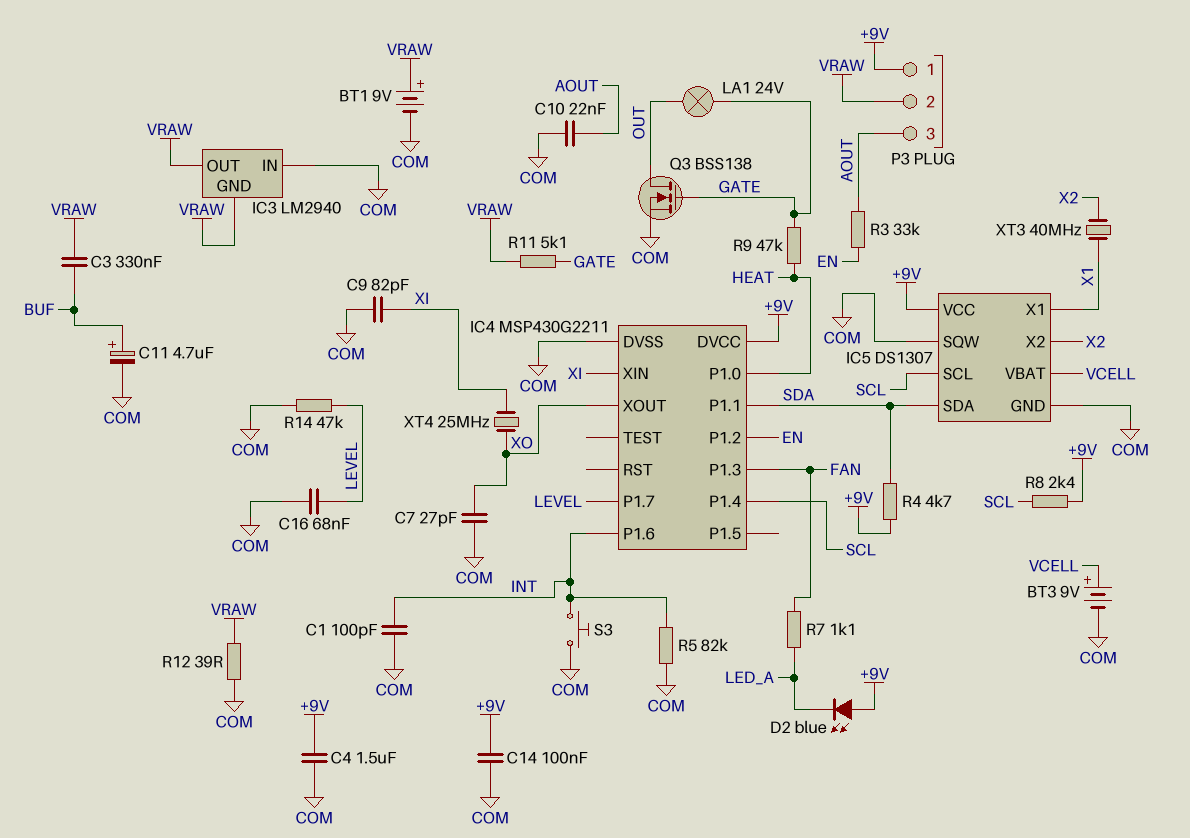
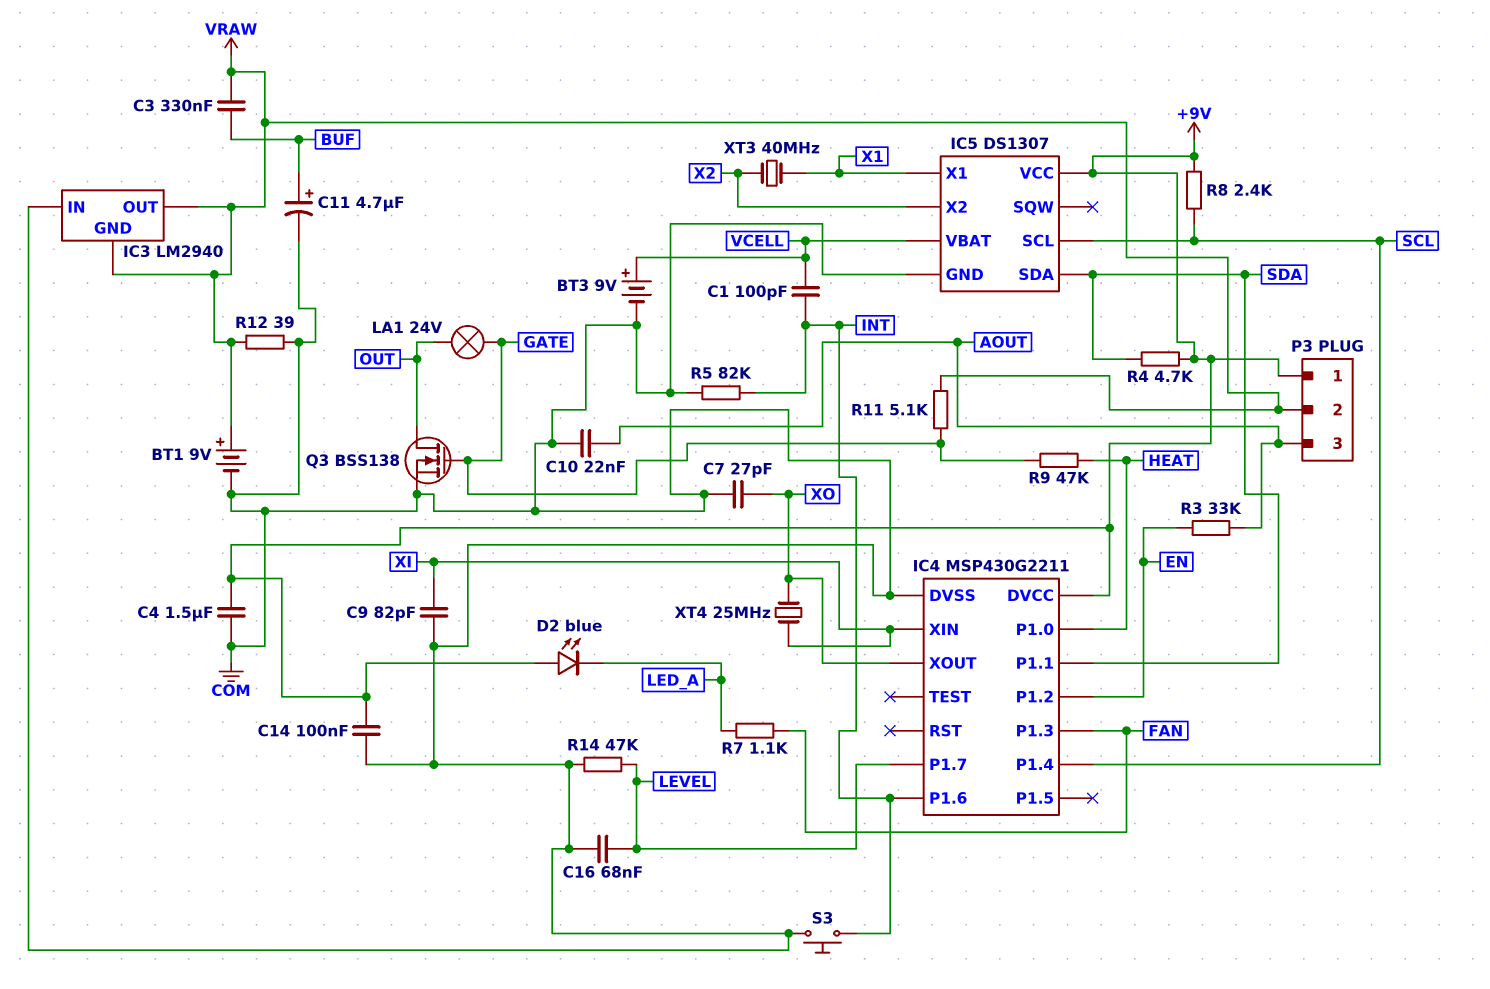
C1: 100pF (COM, INT) -> 100pF (INT, VCELL)
IC5 pin SQW: COM -> none

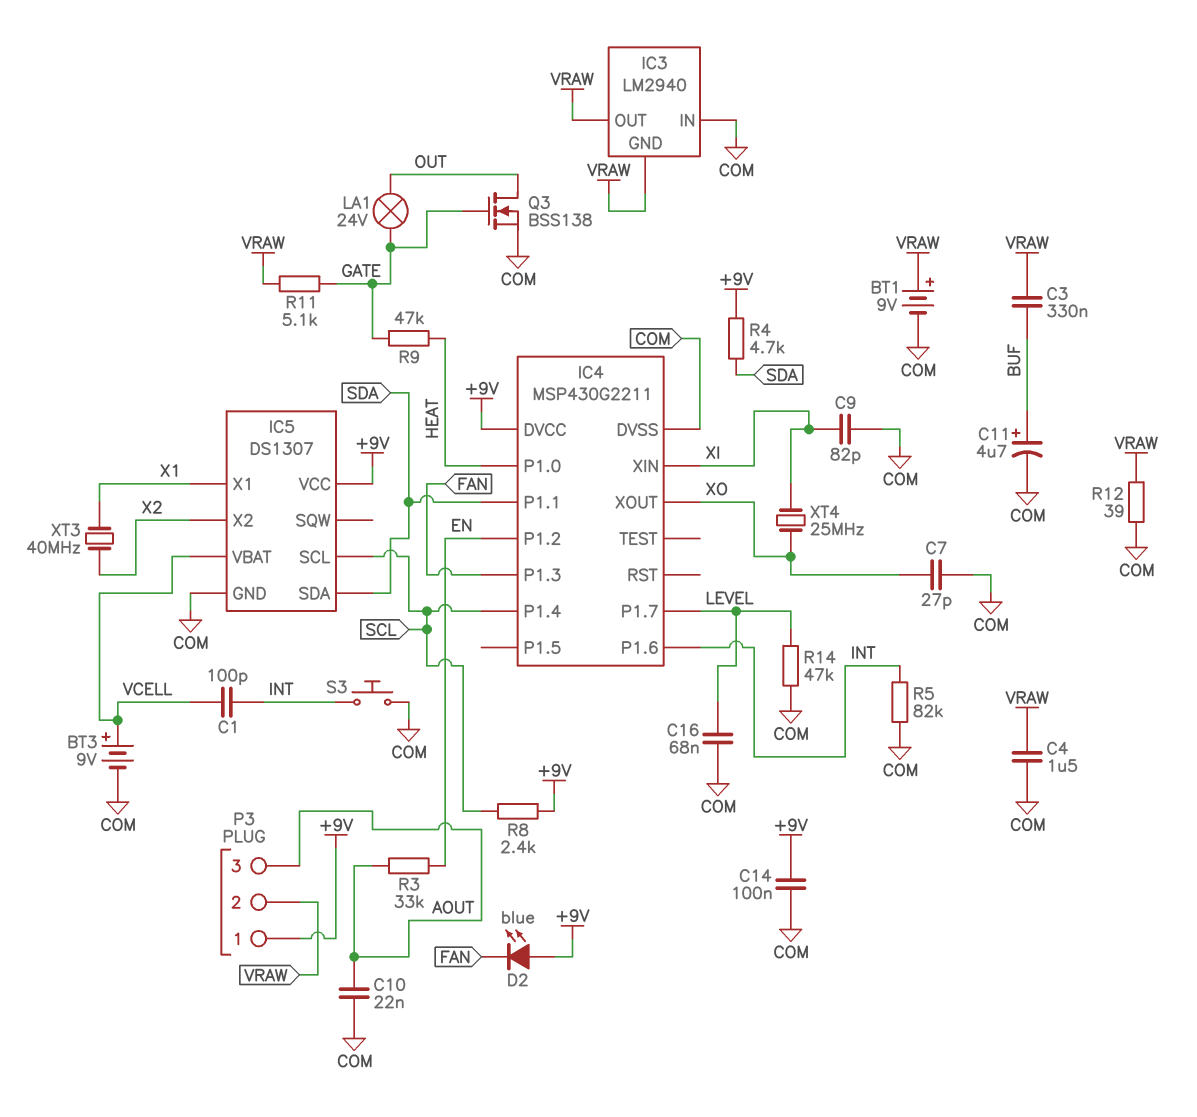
C4: 1.5uF (+9V, COM) -> 1.5uF (COM, VRAW)
D2: LED blue (A +9V, K LED_A) -> LED blue (A +9V, K FAN)
R7: 1.1k (FAN, LED_A) -> none

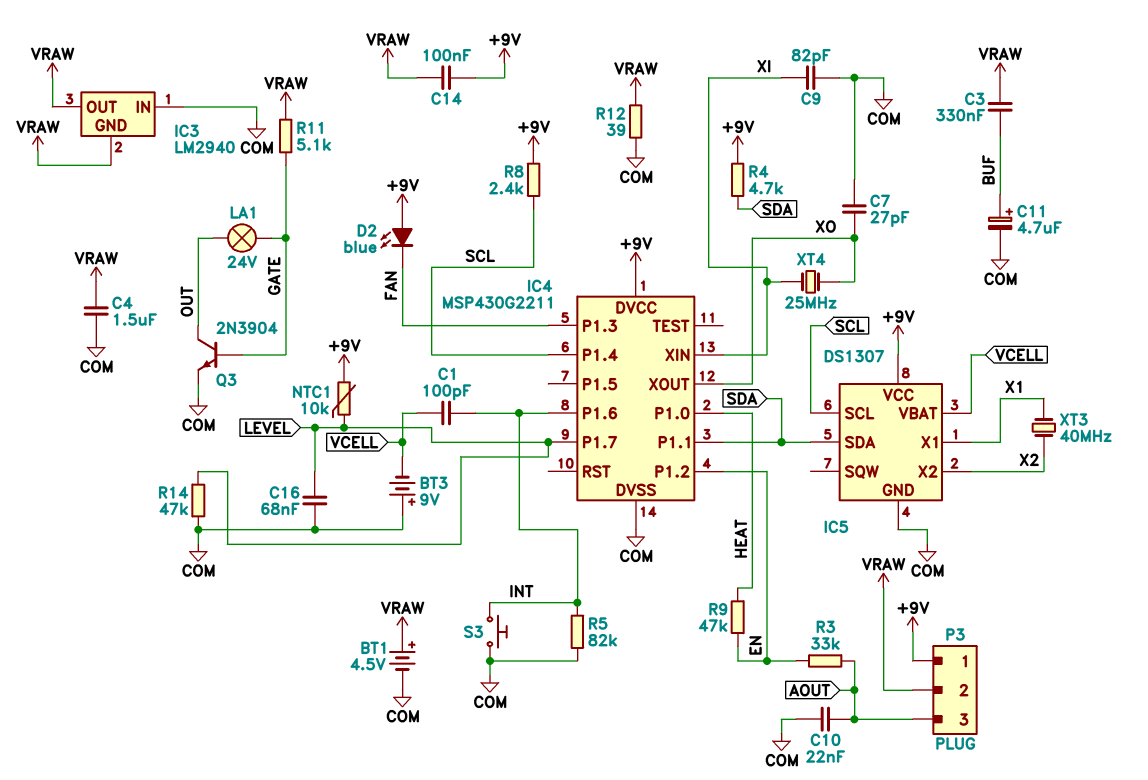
BT1: 9V (plus VRAW, minus COM) -> 4.5V (plus VRAW, minus COM)
BT3: 9V (plus VCELL, minus COM) -> 9V (plus COM, minus VCELL)
C14: 100nF (+9V, COM) -> 100nF (+9V, VRAW)
NTC1: none -> 10k (+9V, LEVEL)
Q3: NMOS BSS138 (G GATE, D OUT, S COM) -> NPN 2N3904 (B GATE, C OUT, E COM)
R9: 47k (GATE, HEAT) -> 47k (EN, HEAT)

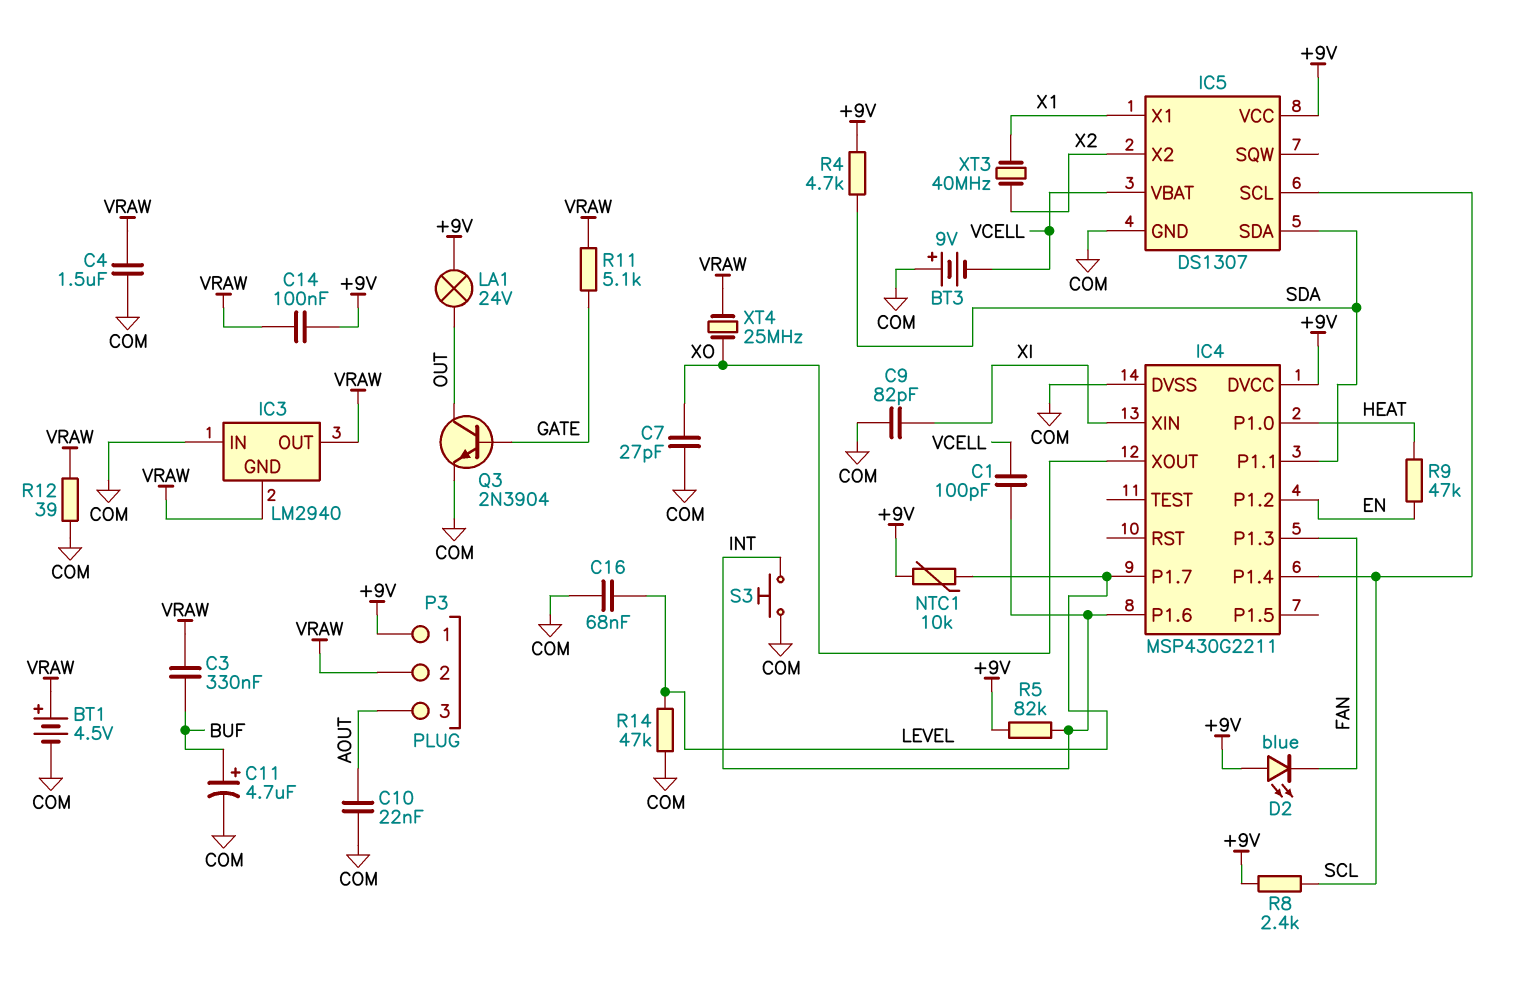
LA1: lamp 24V (GATE, OUT) -> lamp 24V (+9V, OUT)
R3: 33k (AOUT, EN) -> none
R5: 82k (COM, INT) -> 82k (+9V, INT)
XT4: 25MHz (XI, XO) -> 25MHz (VRAW, XO)

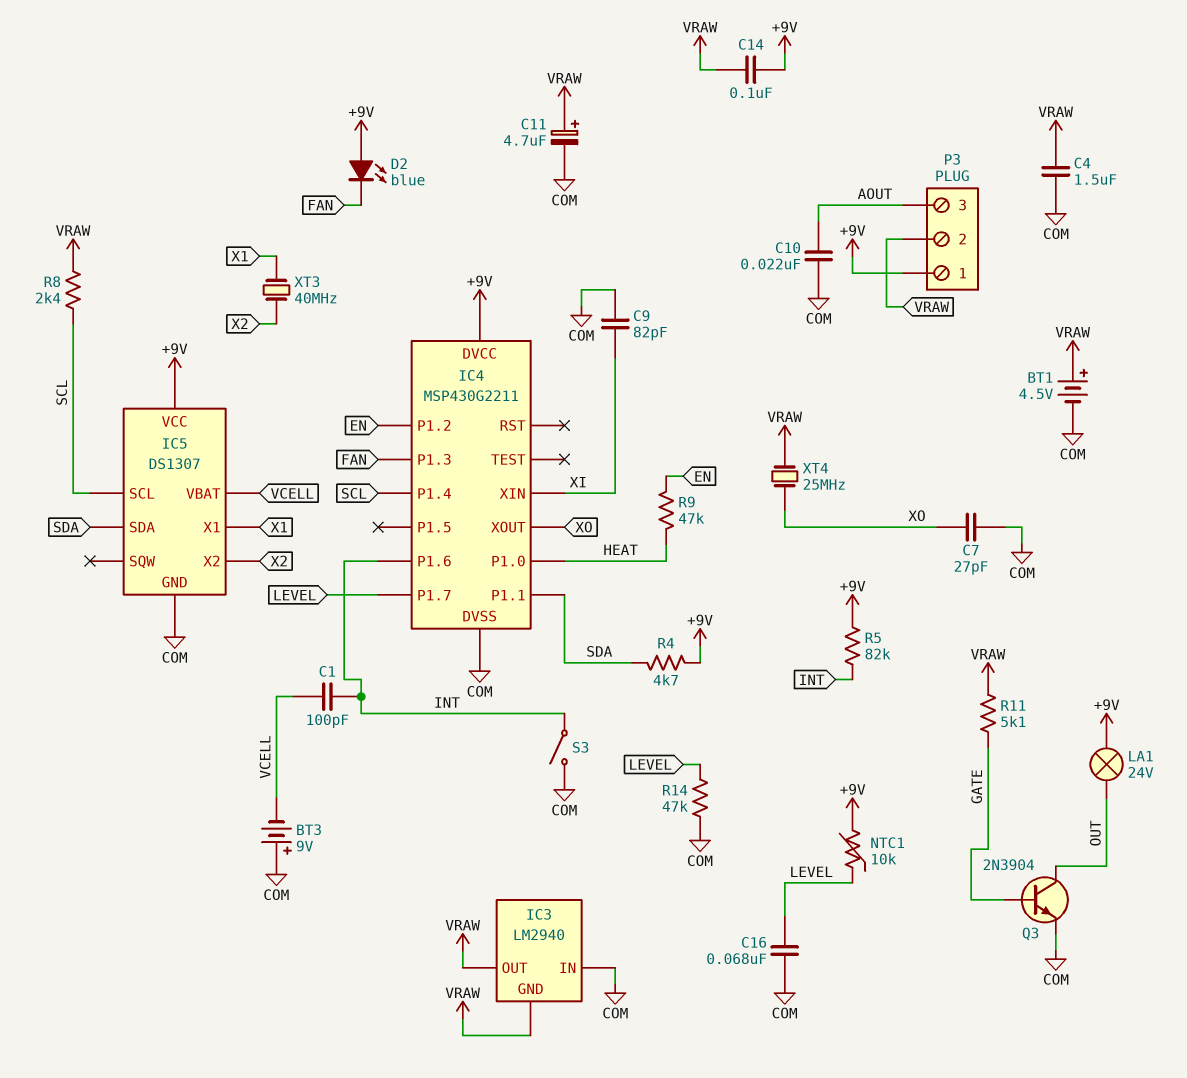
C3: 330nF (BUF, VRAW) -> none
C11: 4.7uF (plus BUF, minus COM) -> 4.7uF (plus VRAW, minus COM)
R8: 2.4k (+9V, SCL) -> 2.4k (SCL, VRAW)
R12: 39 (COM, VRAW) -> none
S3: button (COM, INT) -> switch (COM, INT)

